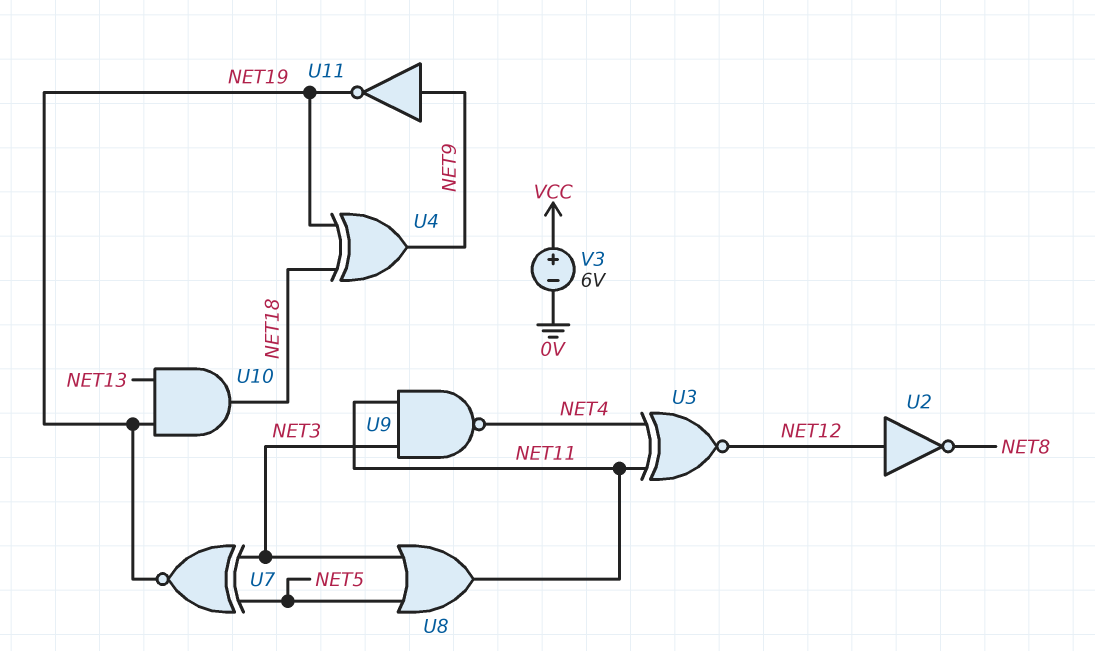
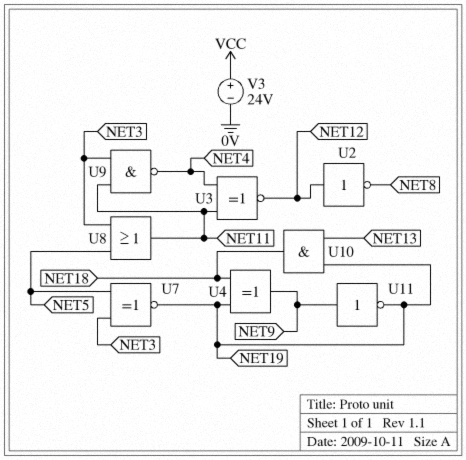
V3: 6V (plus VCC, minus 0V) -> 24V (plus VCC, minus 0V)

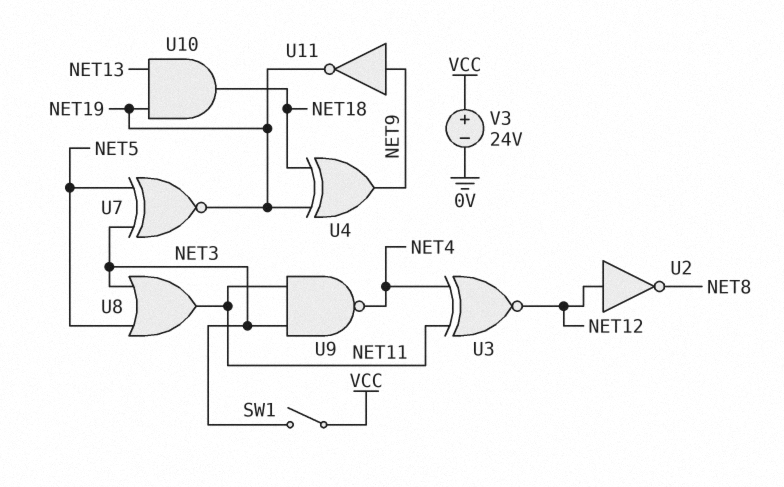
SW1: none -> switch (NET3, VCC)

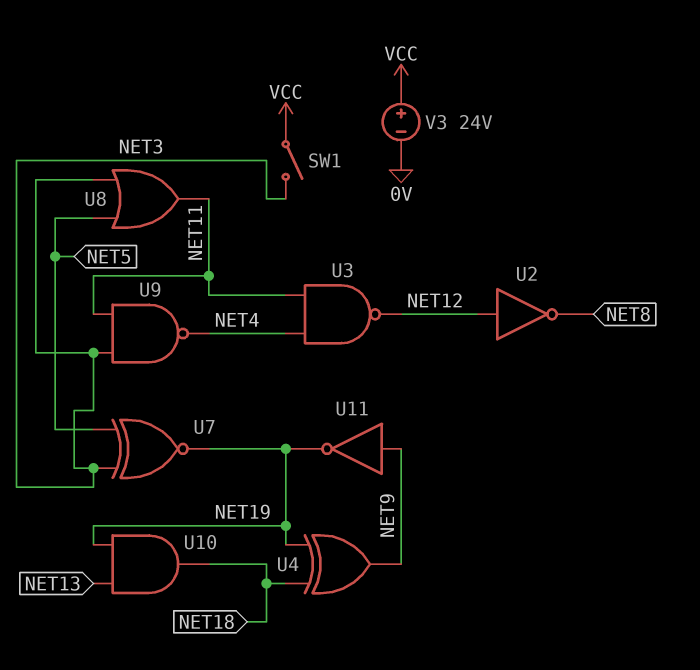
U3: XNOR (in NET4, in NET11, out NET12) -> NAND (in NET4, in NET11, out NET12)

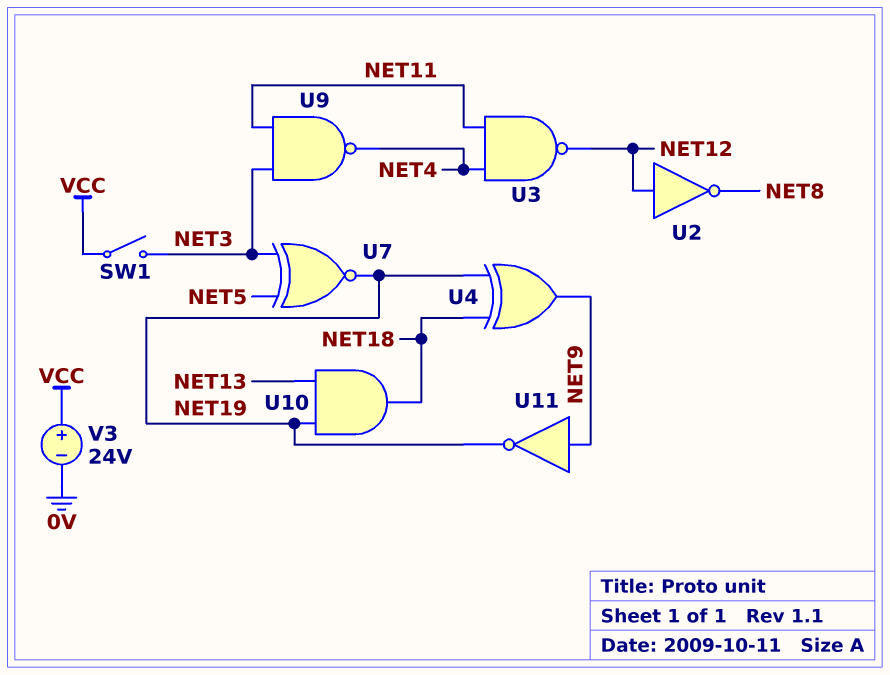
U8: OR (in NET3, in NET5, out NET11) -> none

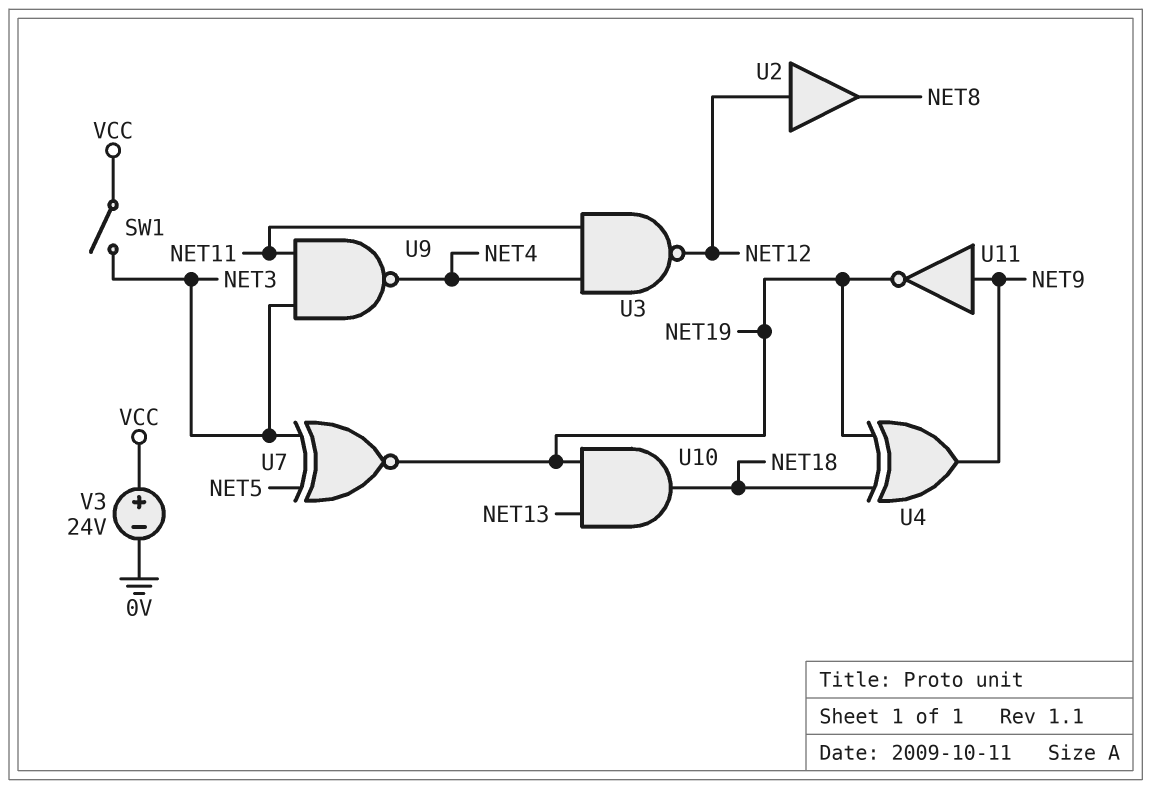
U2: NOT (in NET12, out NET8) -> buffer (in NET12, out NET8)

